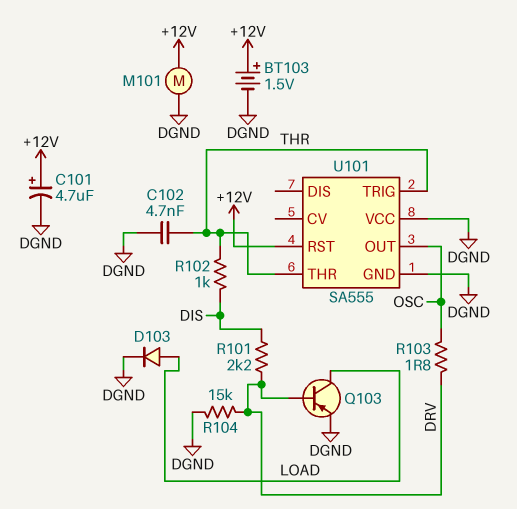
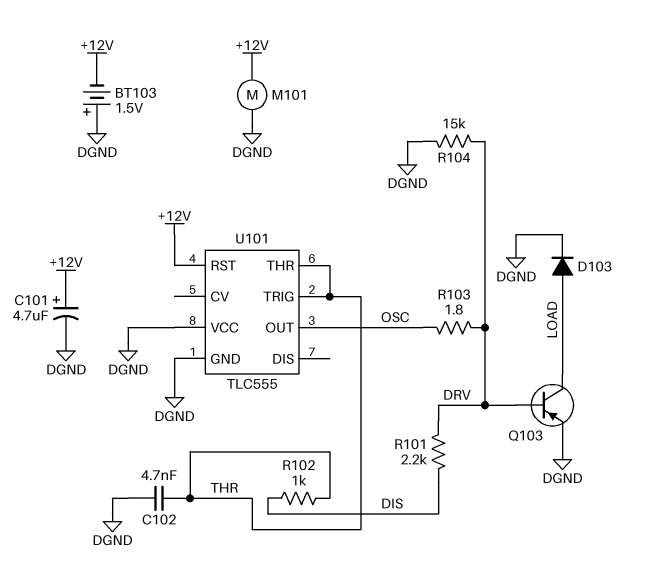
BT103: 1.5V (plus +12V, minus DGND) -> 1.5V (plus DGND, minus +12V)
U101: SA555 -> TLC555

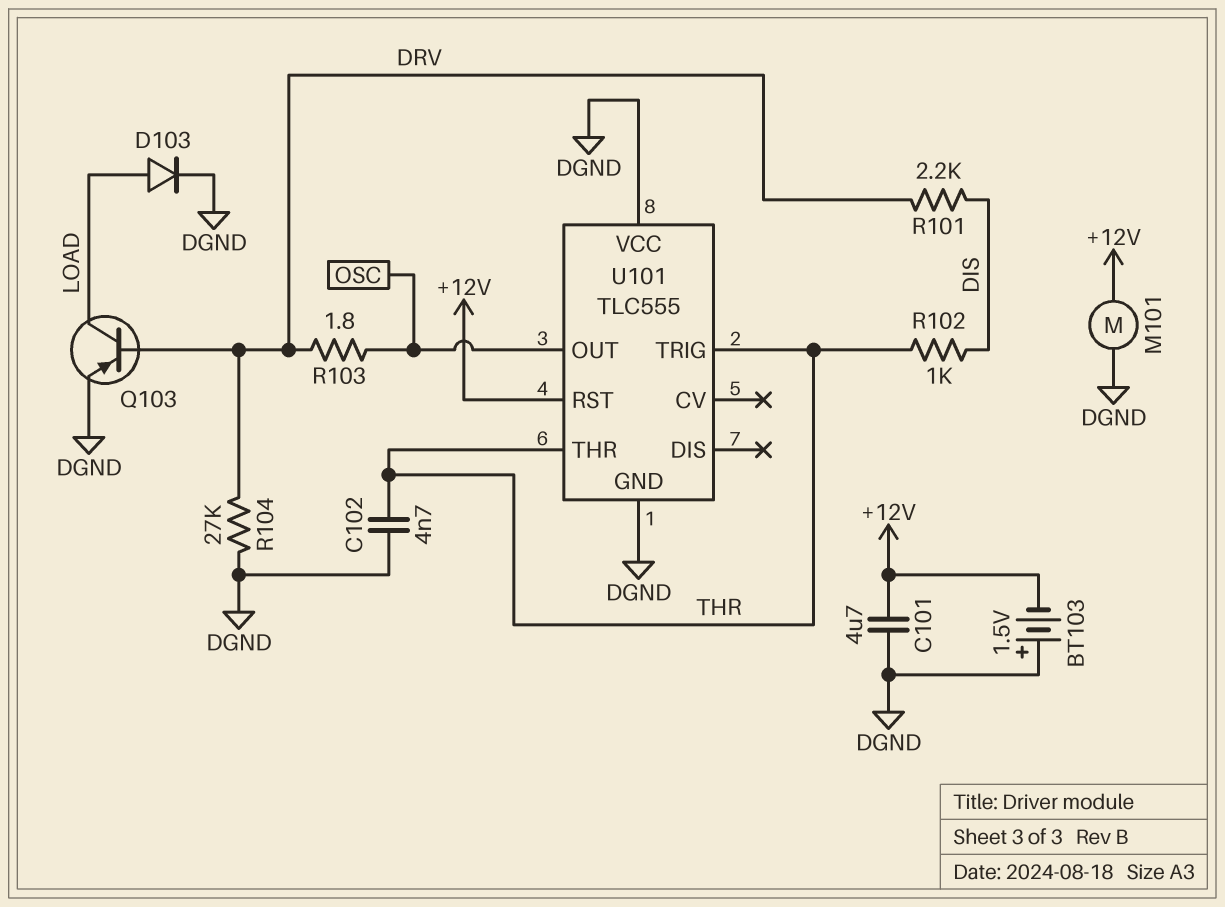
C101: 4.7uF (plus +12V, minus DGND) -> 4.7uF (+12V, DGND)
R104: 15k (DGND, DRV) -> 27k (DGND, DRV)

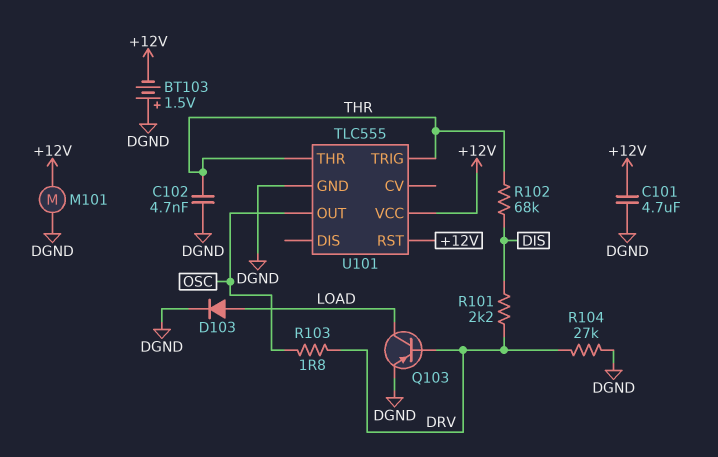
R102: 1k (DIS, THR) -> 68k (DIS, THR)
U101 pin VCC: DGND -> +12V

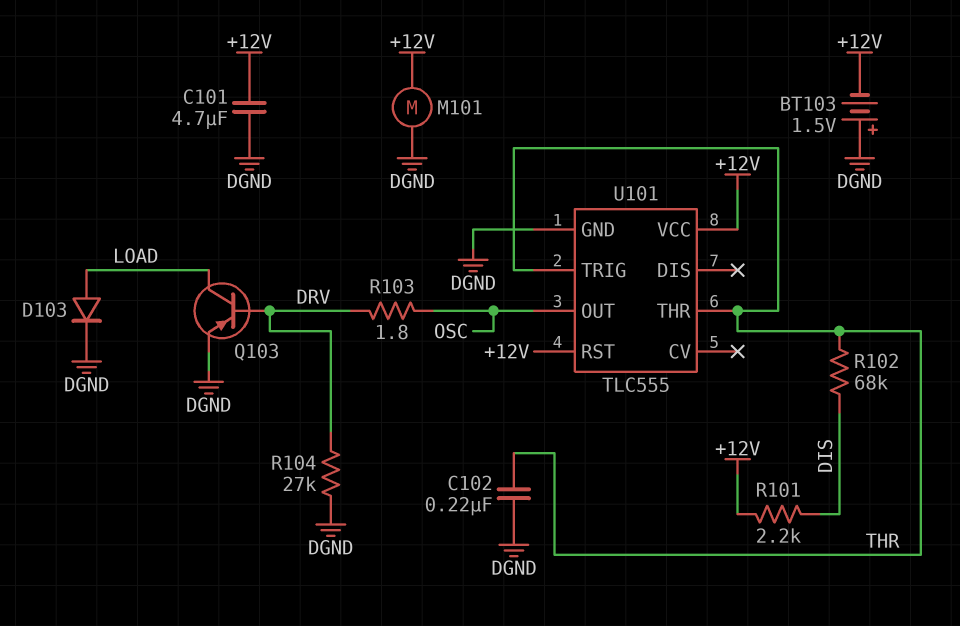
C102: 4.7nF (DGND, THR) -> 220nF (DGND, THR)
R101: 2.2k (DIS, DRV) -> 2.2k (+12V, DIS)

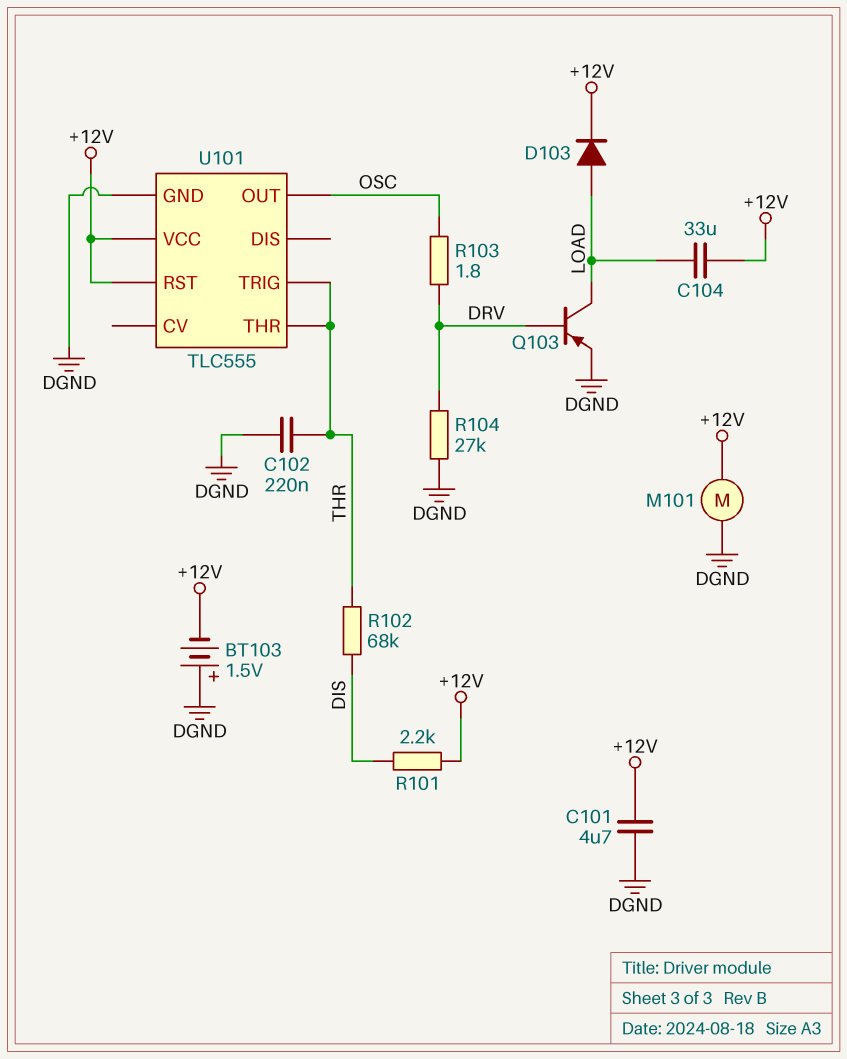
C104: none -> 33uF (+12V, LOAD)
D103: diode (A LOAD, K DGND) -> diode (A LOAD, K +12V)

